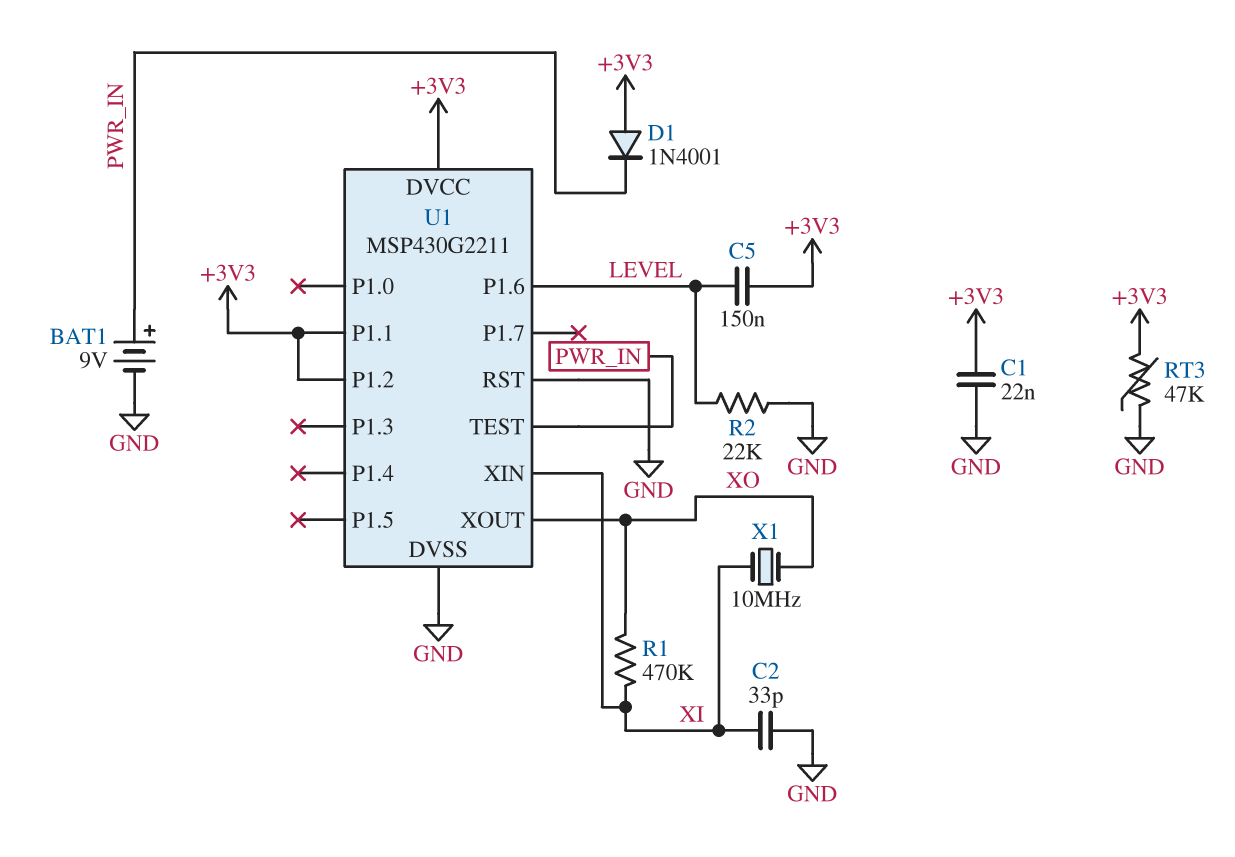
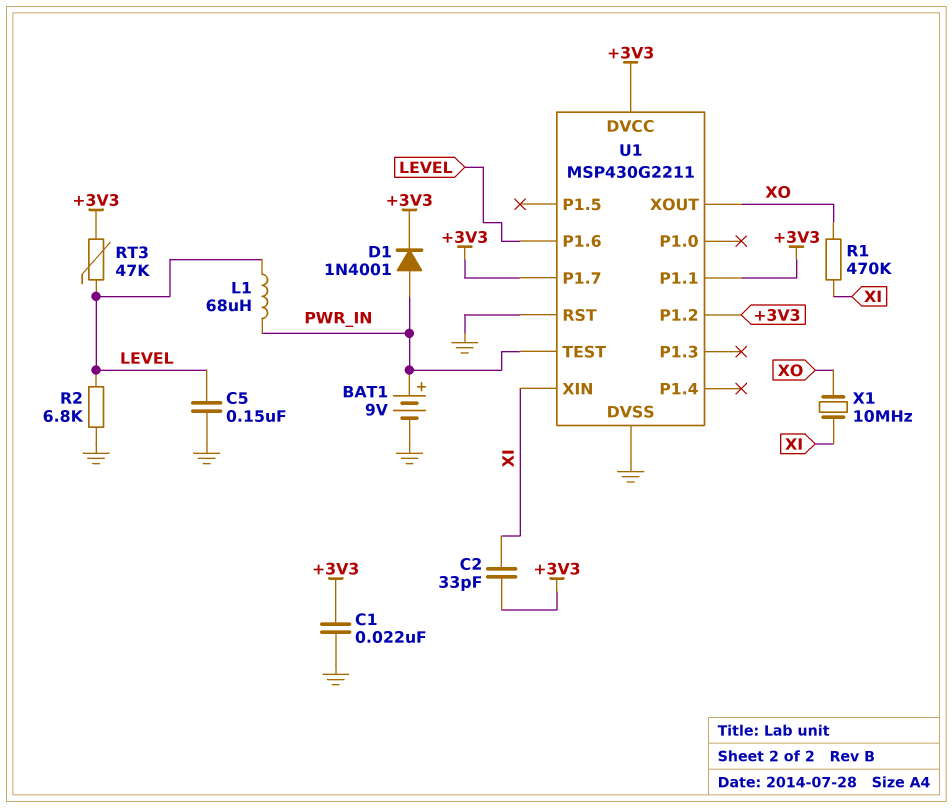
C2: 33pF (GND, XI) -> 33pF (+3V3, XI)
C5: 150nF (+3V3, LEVEL) -> 150nF (GND, LEVEL)
D1: diode 1N4001 (A +3V3, K PWR_IN) -> diode 1N4001 (A PWR_IN, K +3V3)
L1: none -> 68uH (LEVEL, PWR_IN)
R2: 22k (GND, LEVEL) -> 6.8k (GND, LEVEL)
RT3: 47k (+3V3, GND) -> 47k (+3V3, LEVEL)
U1 pin P1.7: none -> +3V3

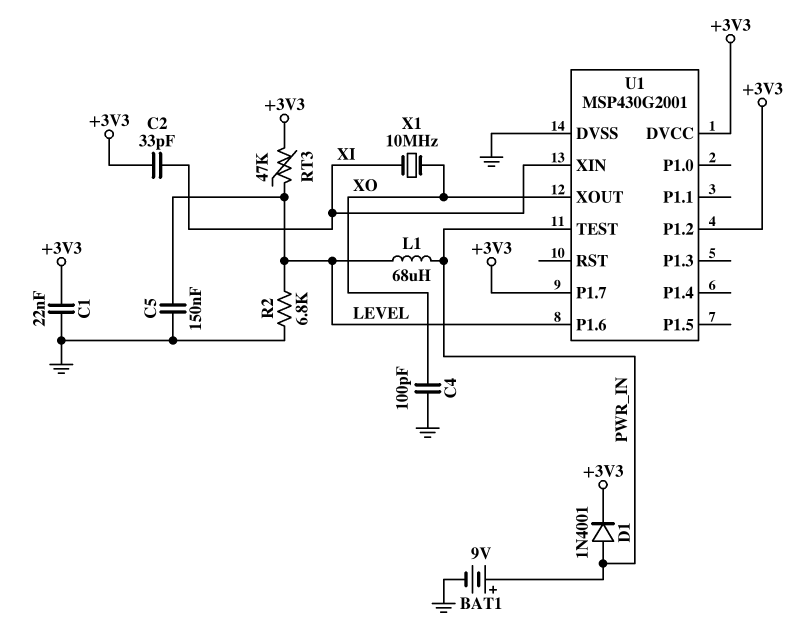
C4: none -> 100pF (GND, XO)
R1: 470k (XI, XO) -> none
U1: MSP430G2211 -> MSP430G2001
U1 pin P1.1: +3V3 -> none
U1 pin RST: GND -> none

